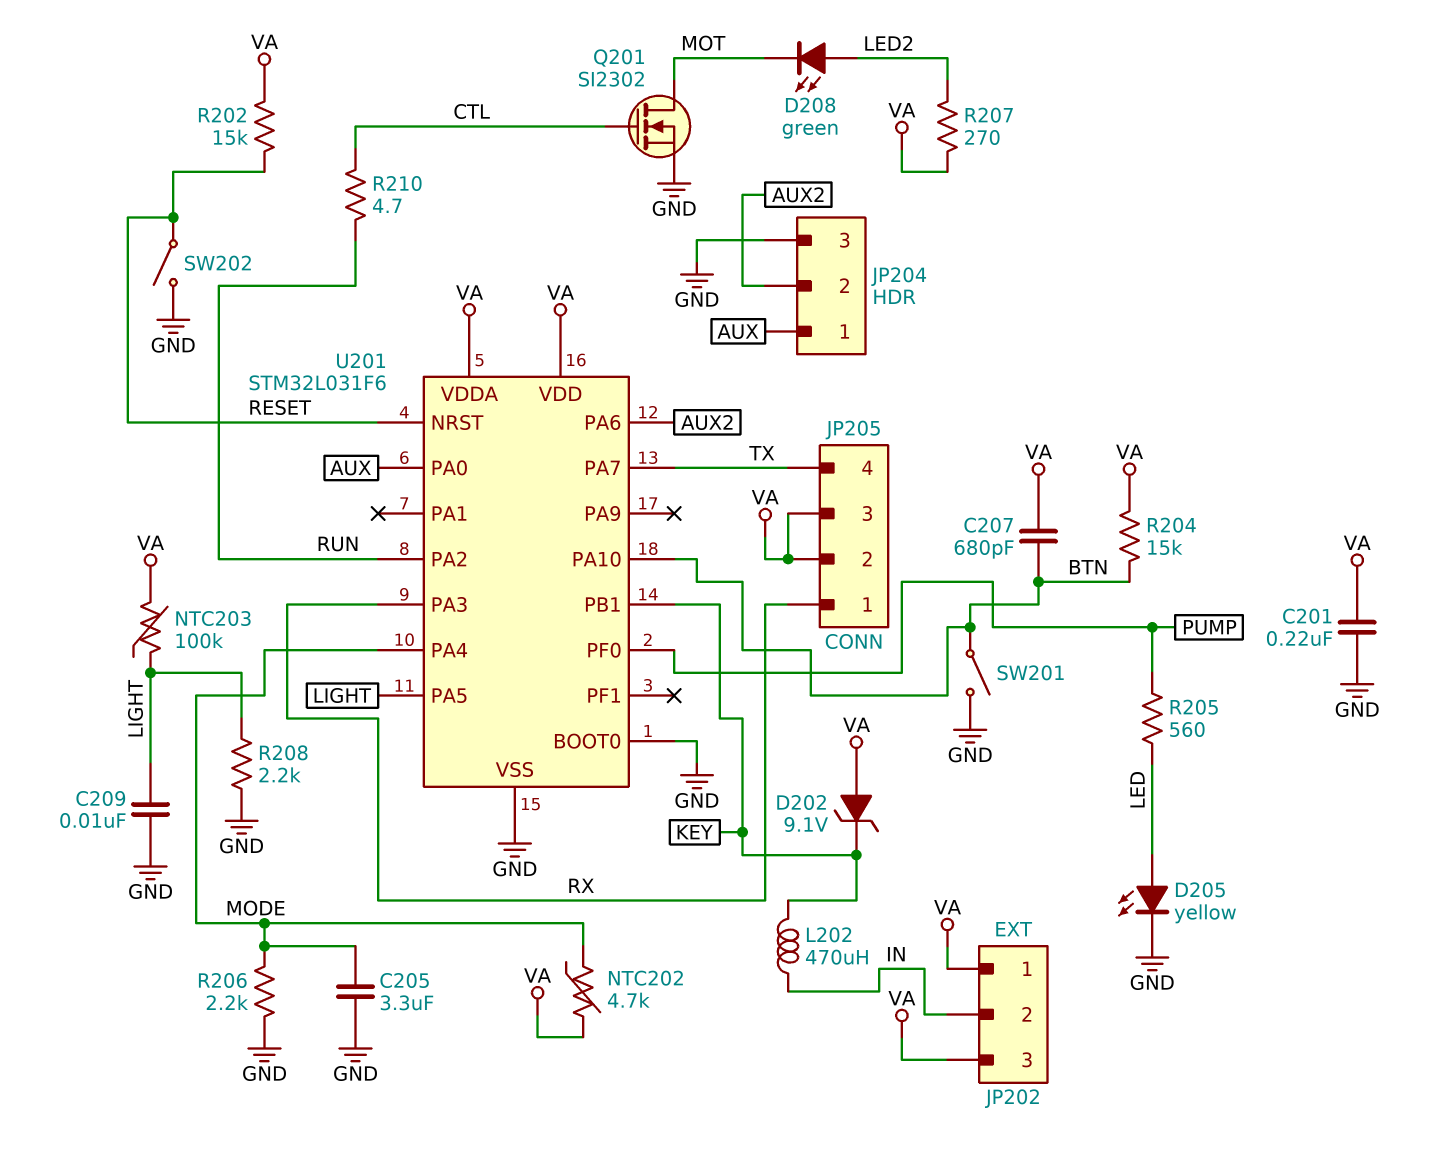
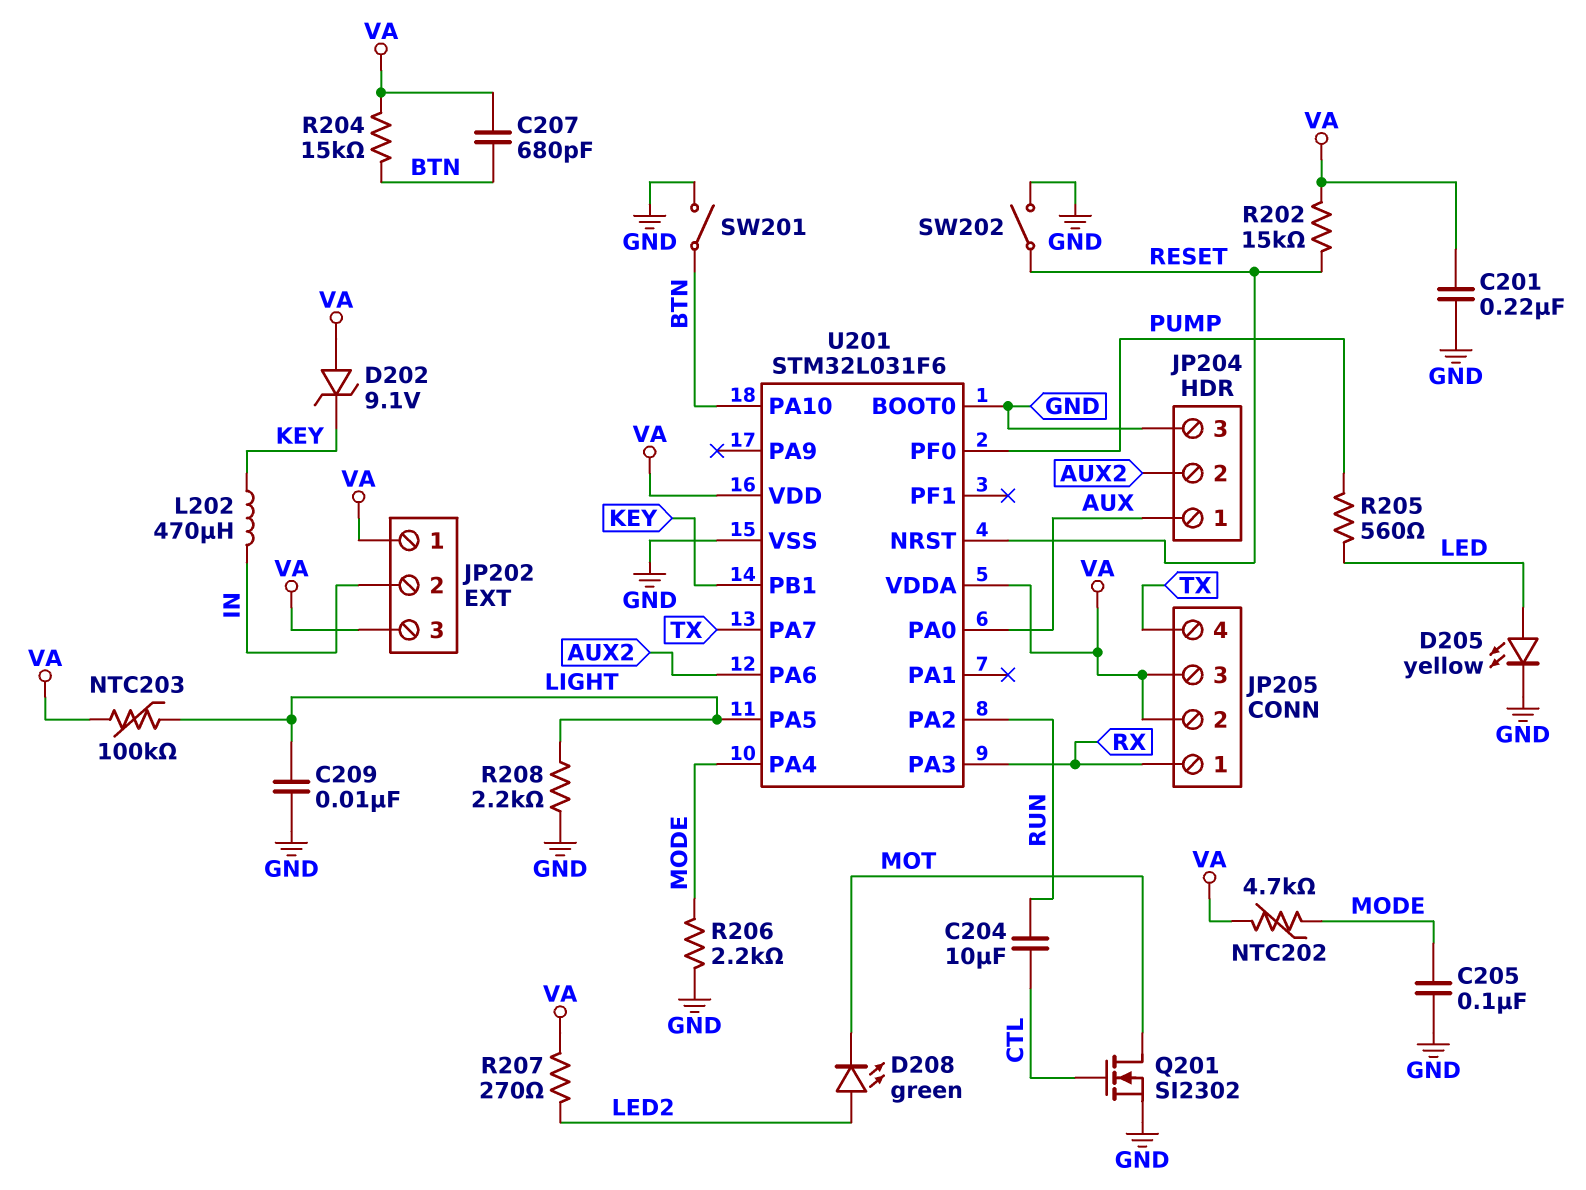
C204: none -> 10uF (CTL, RUN)
C205: 3.3uF (GND, MODE) -> 100nF (GND, MODE)
R210: 4.7 (CTL, RUN) -> none

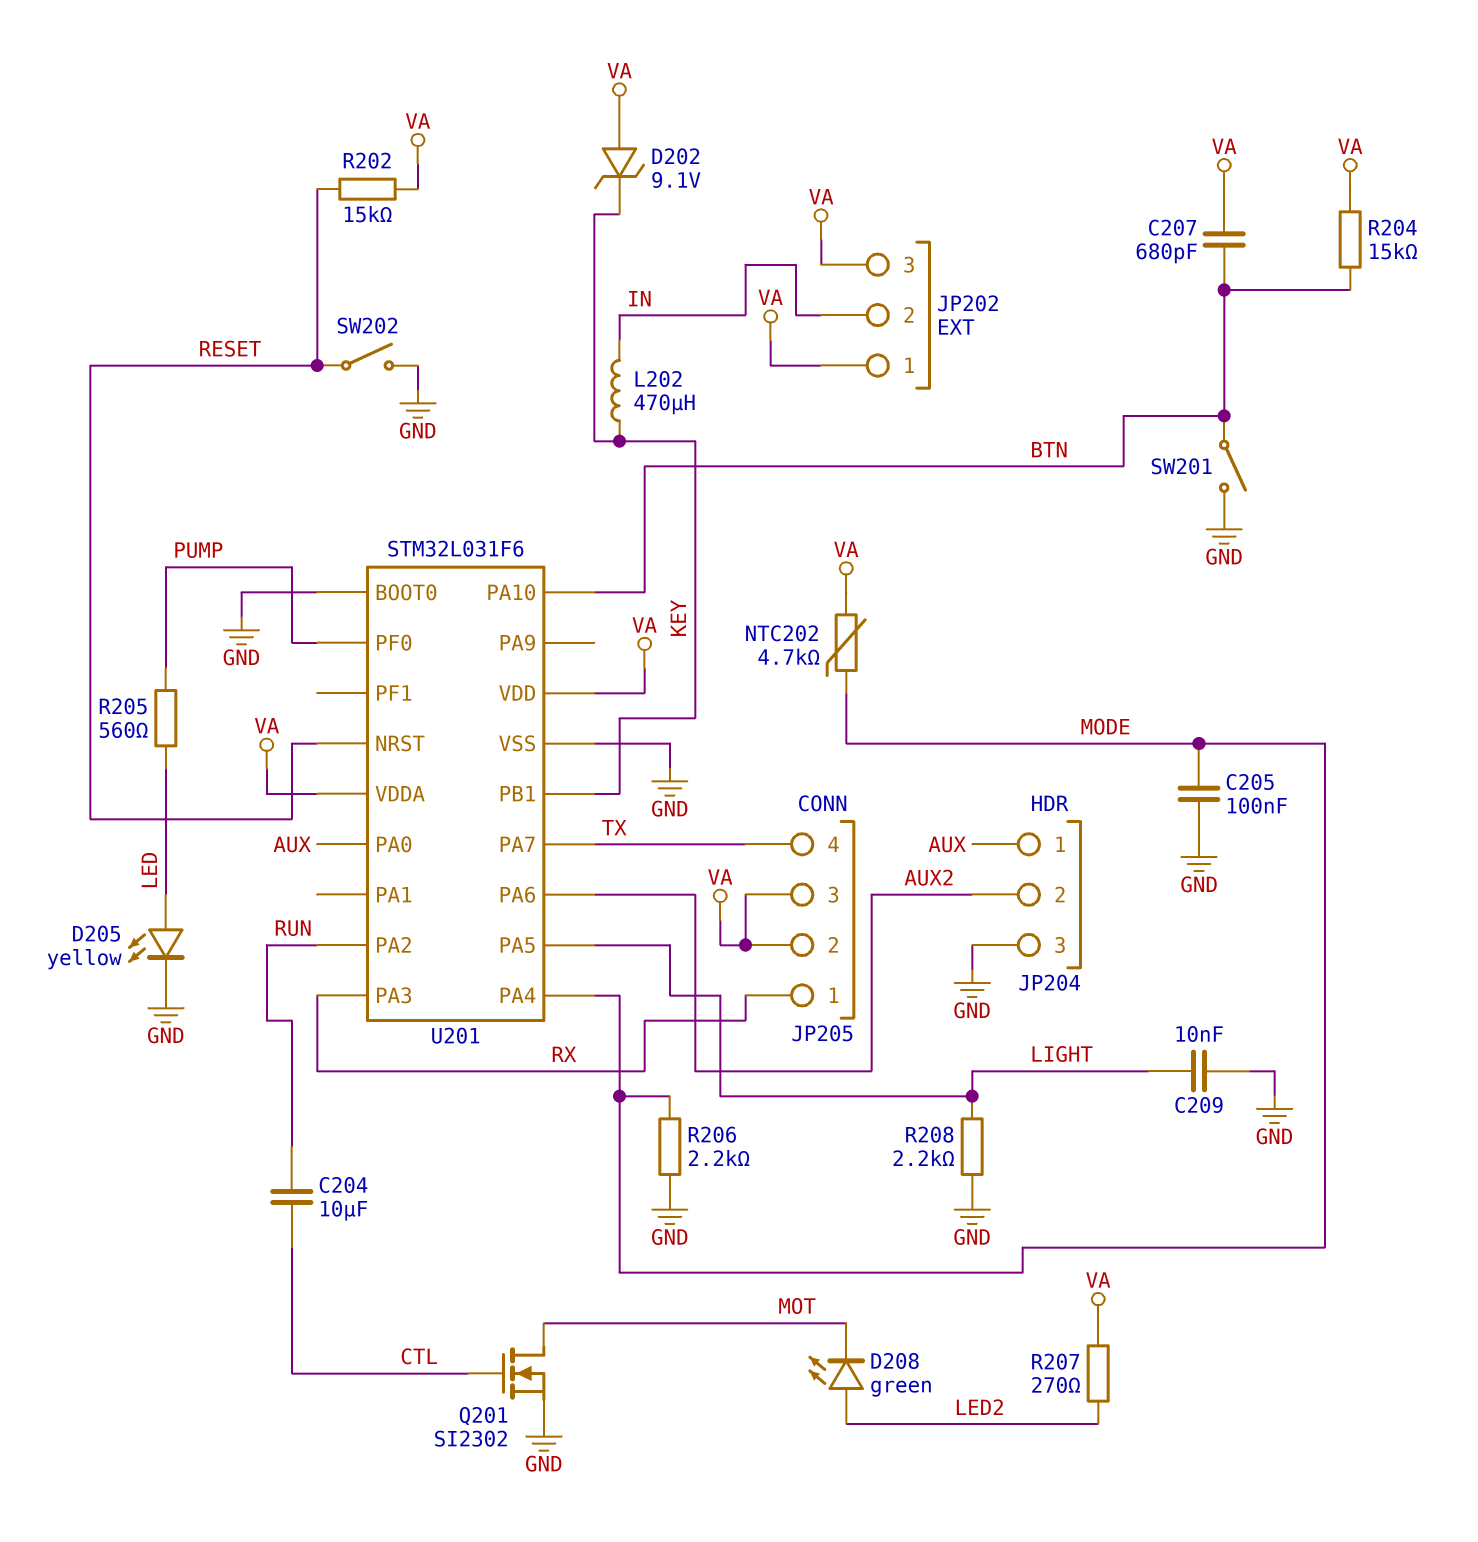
C201: 220nF (GND, VA) -> none
NTC203: 100k (LIGHT, VA) -> none

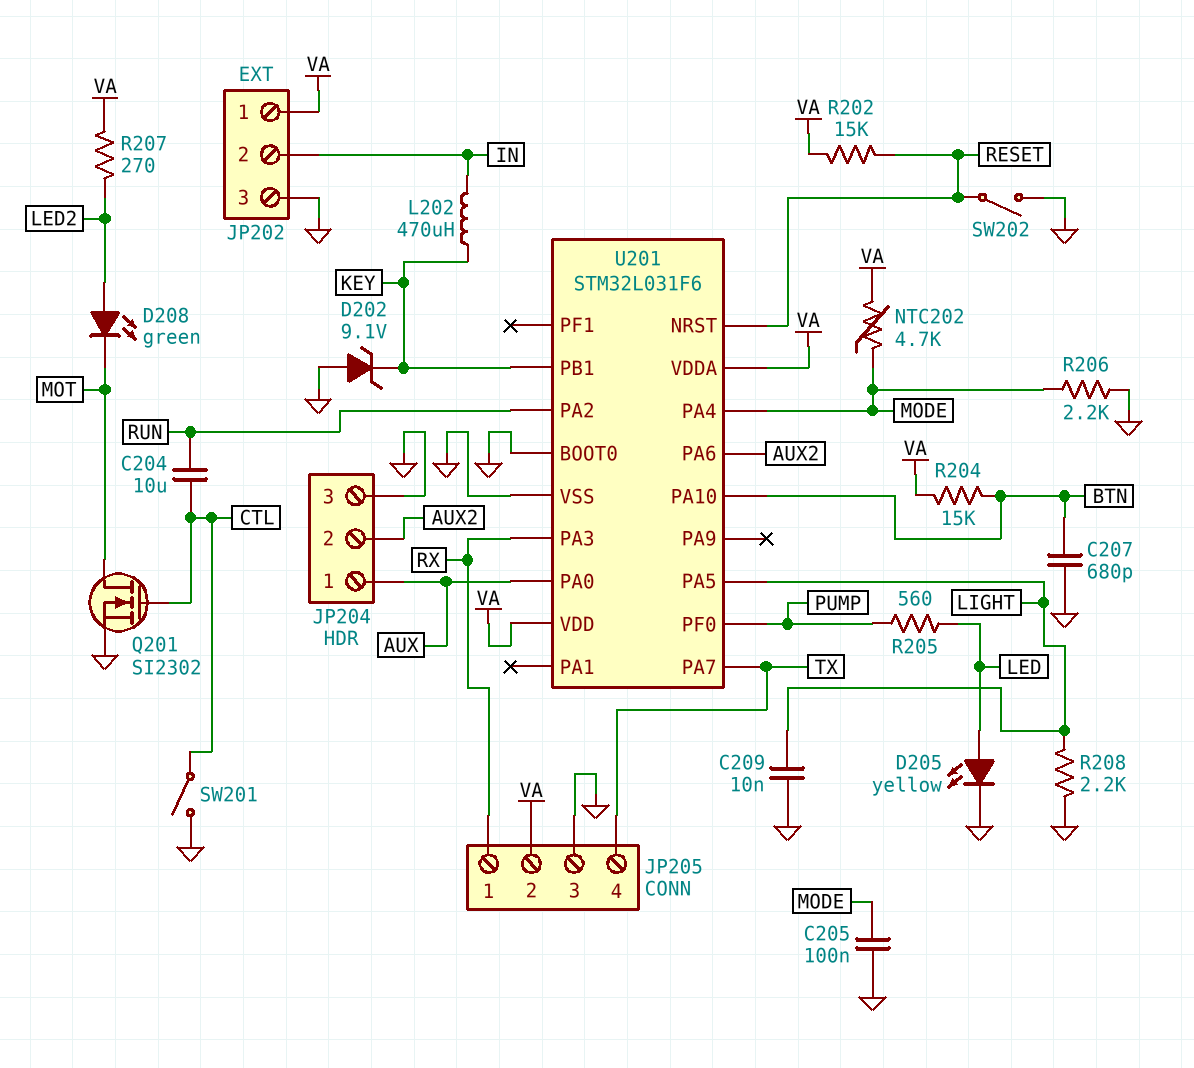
C207: 680pF (BTN, VA) -> 680pF (BTN, GND)
D202: zener 9.1V (A VA, K KEY) -> zener 9.1V (A GND, K KEY)
JP202 pin 3: VA -> GND
JP205 pin 3: VA -> GND
SW201: switch (BTN, GND) -> switch (CTL, GND)

